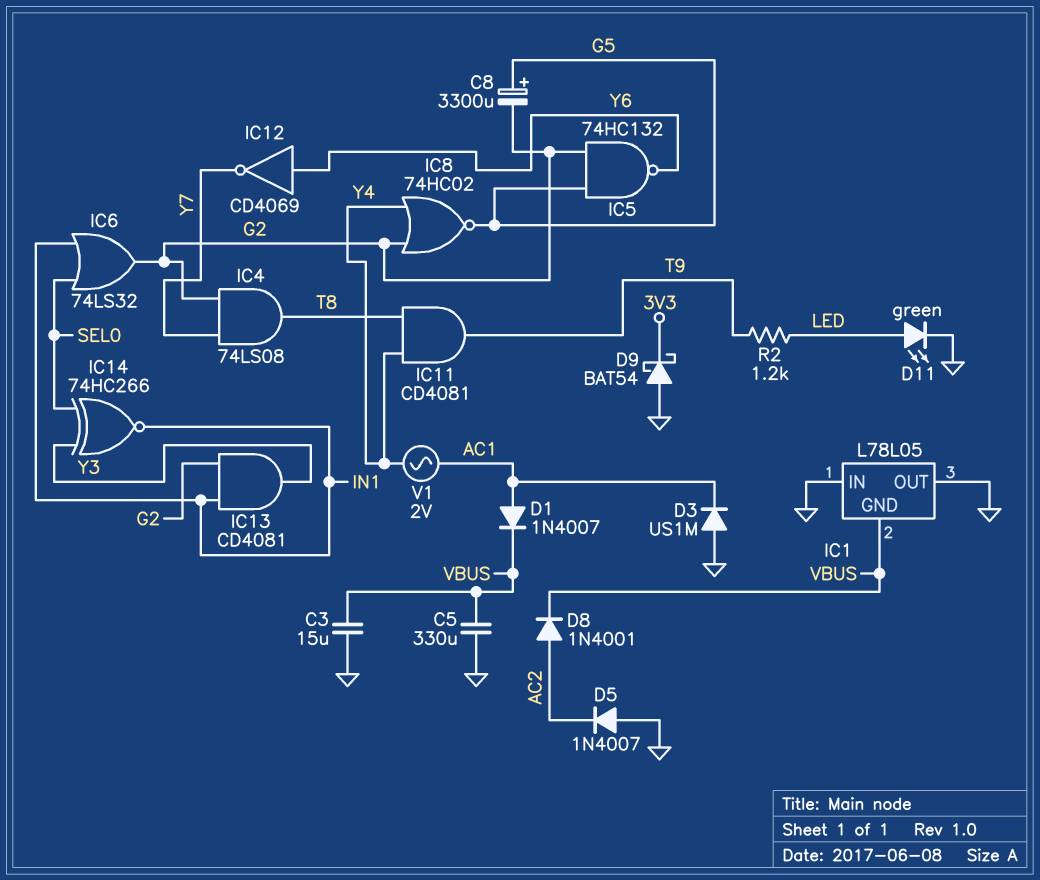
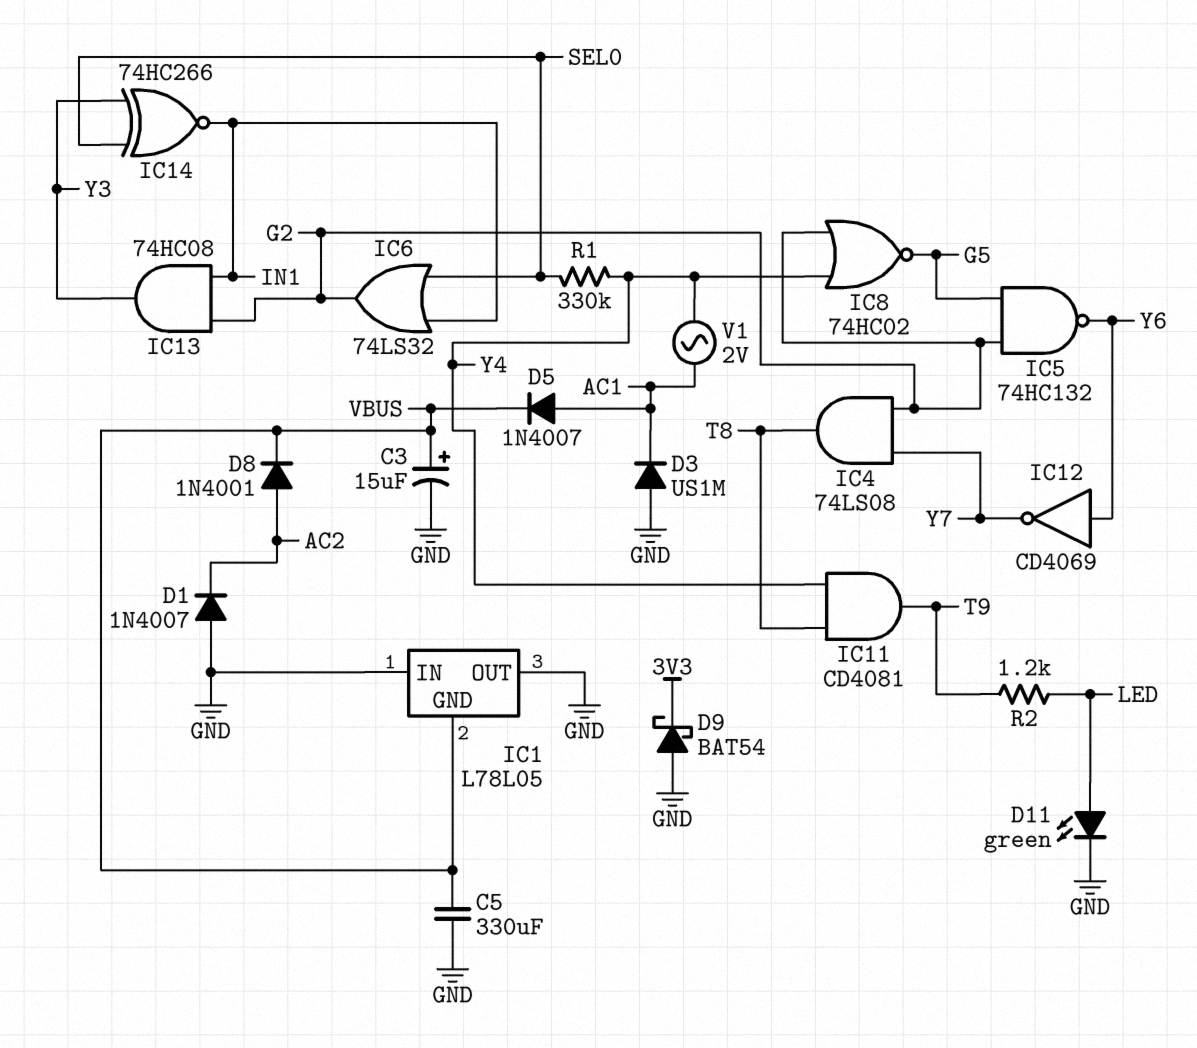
C3: 15uF (GND, VBUS) -> 15uF (plus VBUS, minus GND)
C8: 3300uF (plus G5, minus G2) -> none
D1: diode 1N4007 (A AC1, K VBUS) -> diode 1N4007 (A GND, K AC2)
D5: diode 1N4007 (A GND, K AC2) -> diode 1N4007 (A AC1, K VBUS)
IC13: AND CD4081 (in G2, in IN1, out Y3) -> AND 74HC08 (in G2, in IN1, out Y3)
R1: none -> 330k (SEL0, Y4)

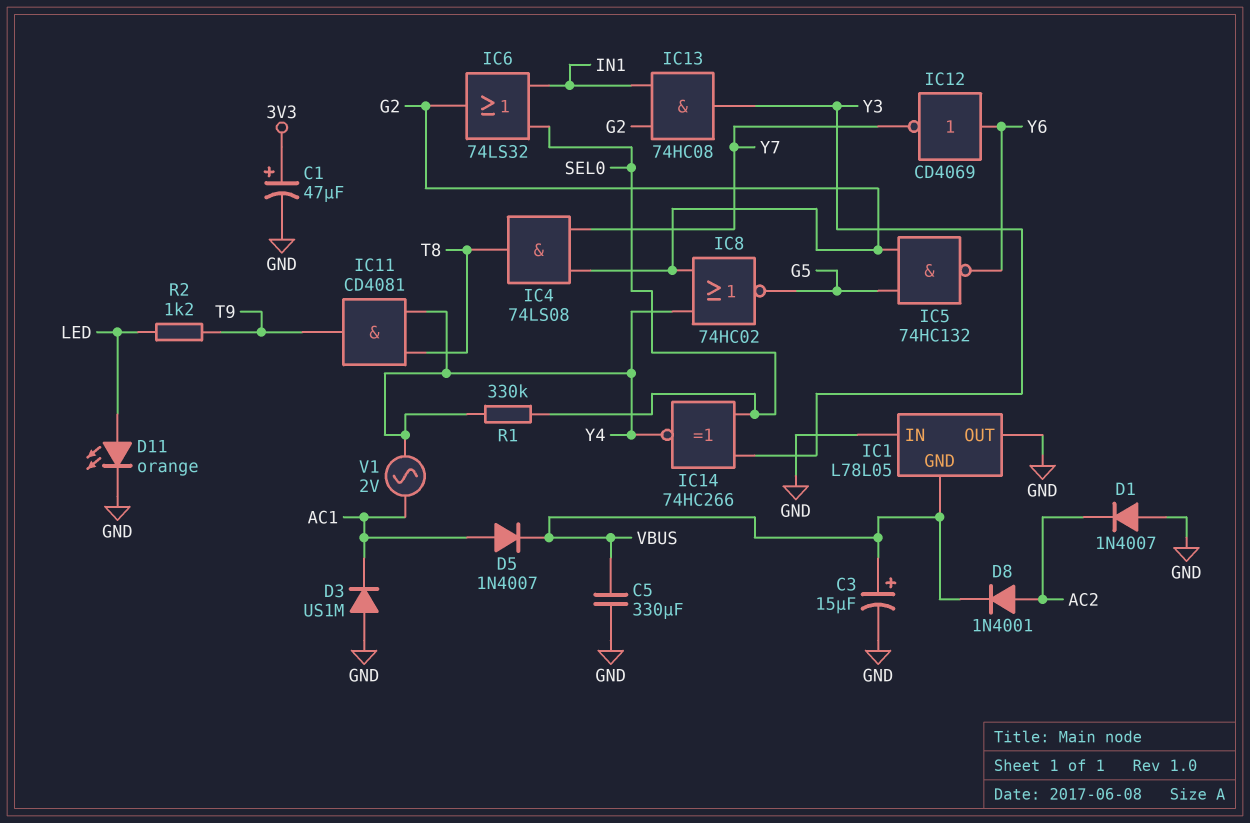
C1: none -> 47uF (plus 3V3, minus GND)
D9: schottky BAT54 (A GND, K 3V3) -> none
D11: LED green (A LED, K GND) -> LED orange (A LED, K GND)
IC14: XNOR 74HC266 (in SEL0, in Y3, out IN1) -> XNOR 74HC266 (in SEL0, in Y3, out Y4)

